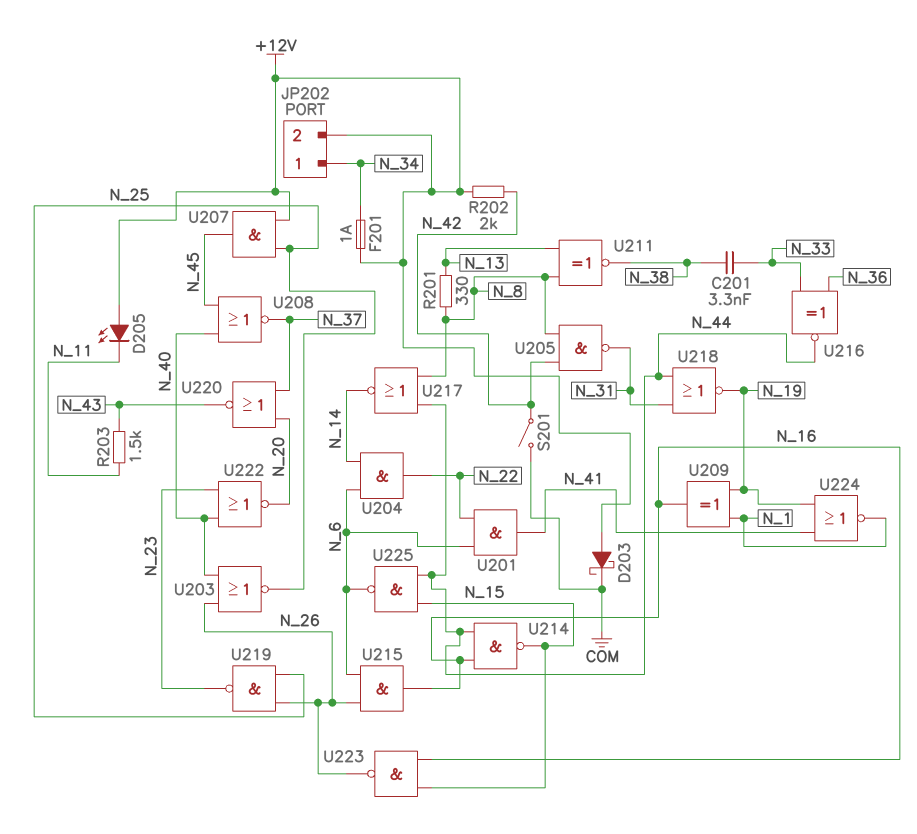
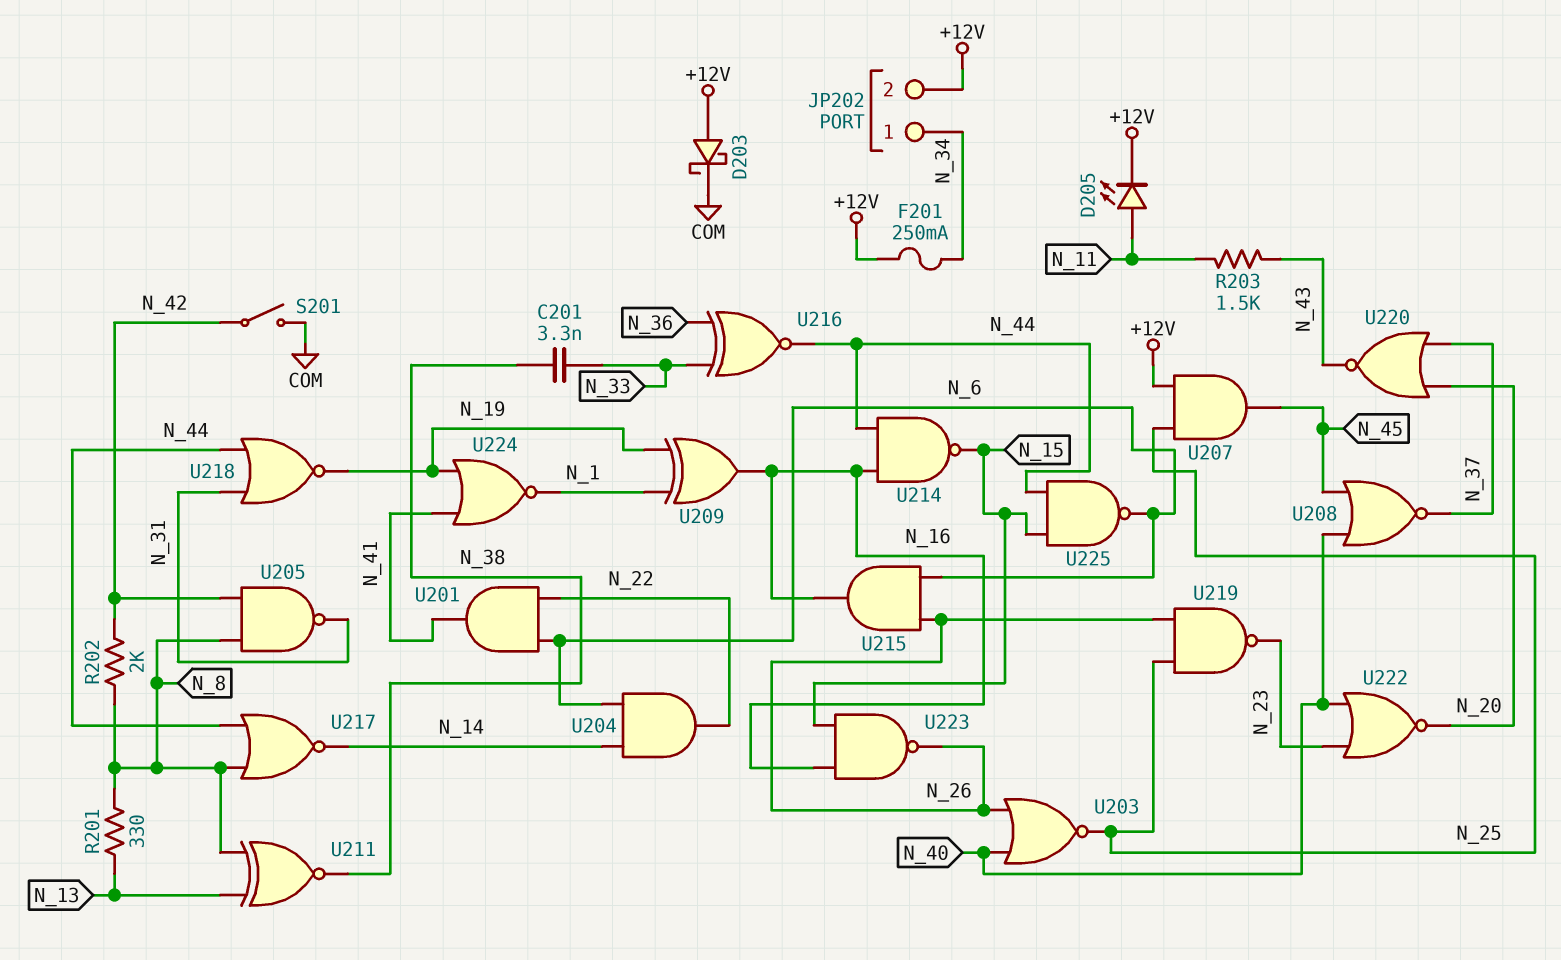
D205: LED (A +12V, K N_11) -> LED (A N_11, K +12V)
F201: 1A (+12V, N_34) -> 250mA (+12V, N_34)
R202: 2k (+12V, N_42) -> 2k (N_8, N_42)

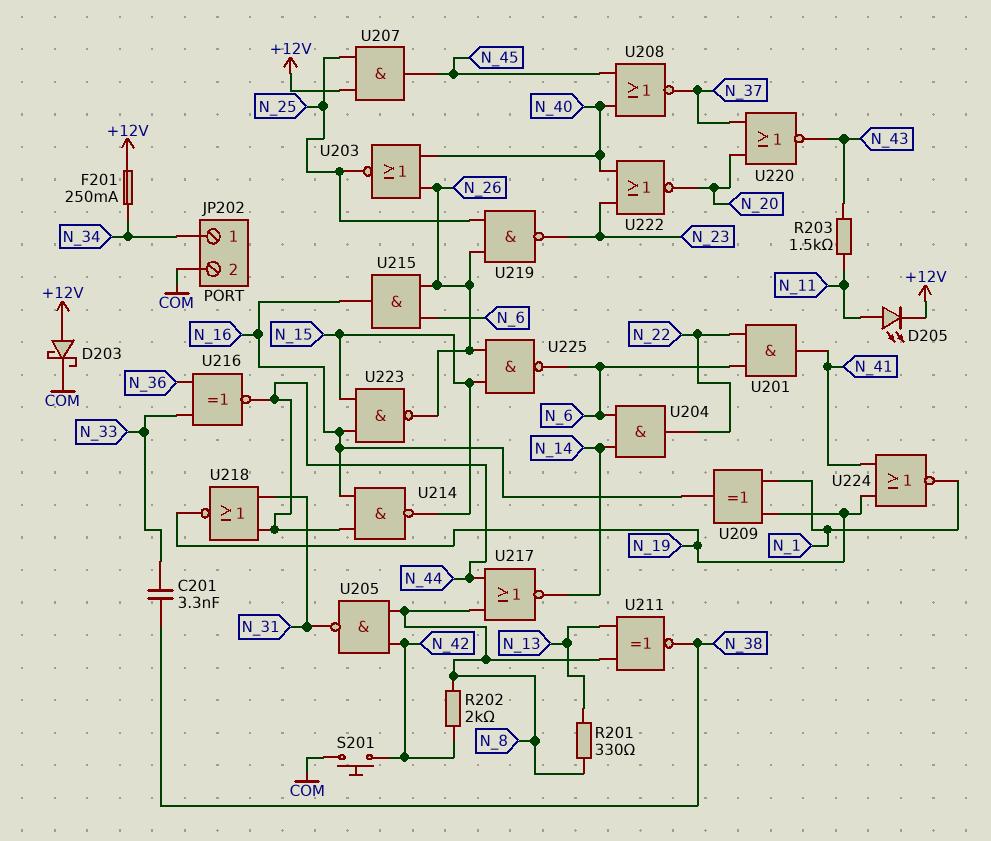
JP202 pin 2: +12V -> COM
S201: switch (COM, N_42) -> button (COM, N_42)
U225: NAND (in N_15, in N_44, out N_6) -> NAND (in N_15, in N_26, out N_6)

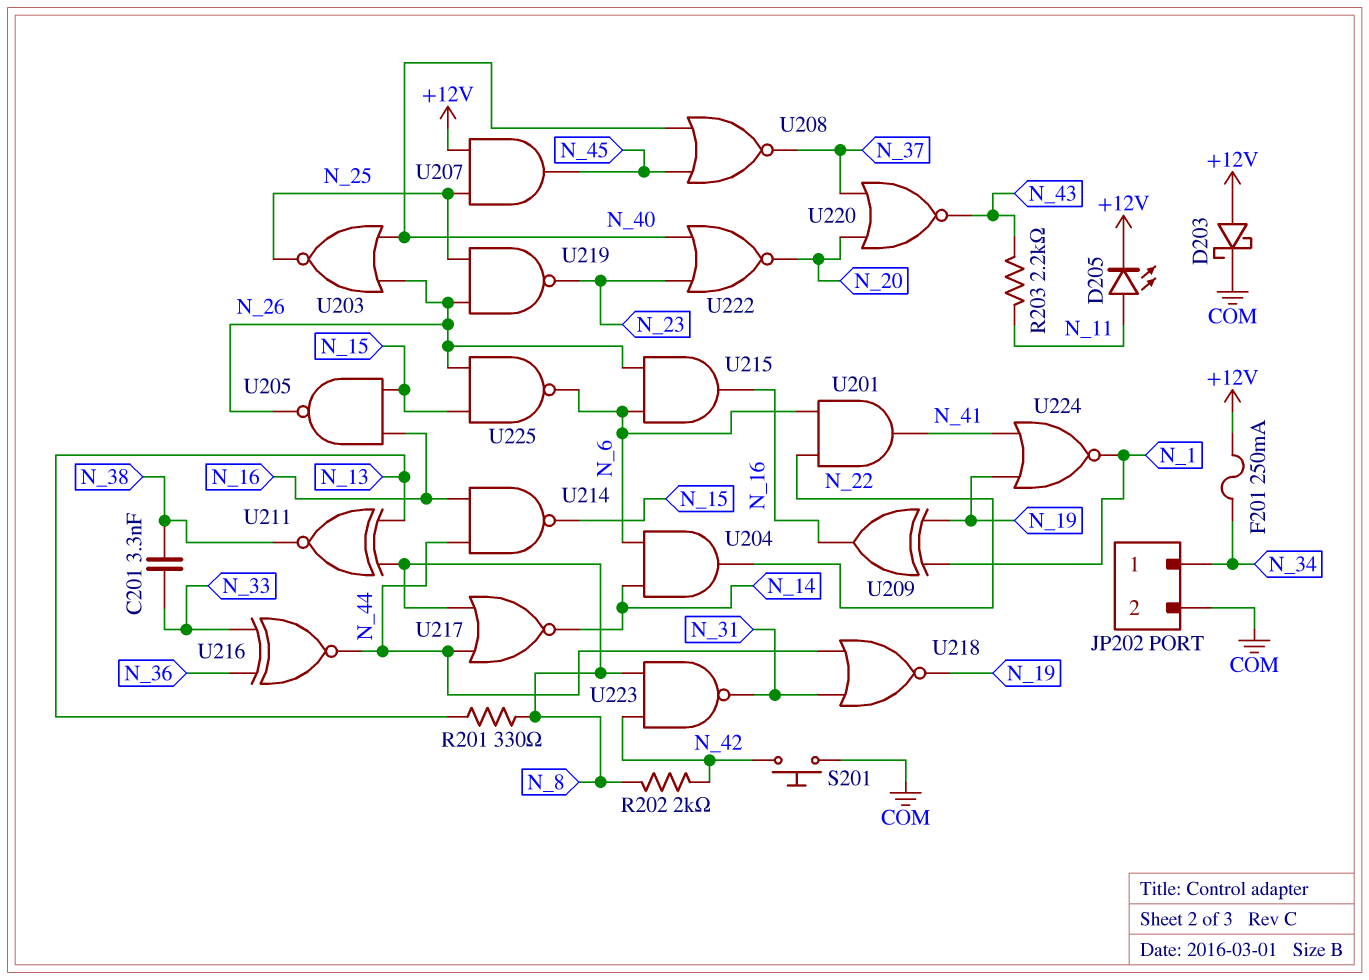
R203: 1.5k (N_11, N_43) -> 2.2k (N_11, N_43)
U205: NAND (in N_8, in N_42, out N_31) -> NAND (in N_15, in N_16, out N_26)
U223: NAND (in N_15, in N_16, out N_26) -> NAND (in N_8, in N_42, out N_31)

